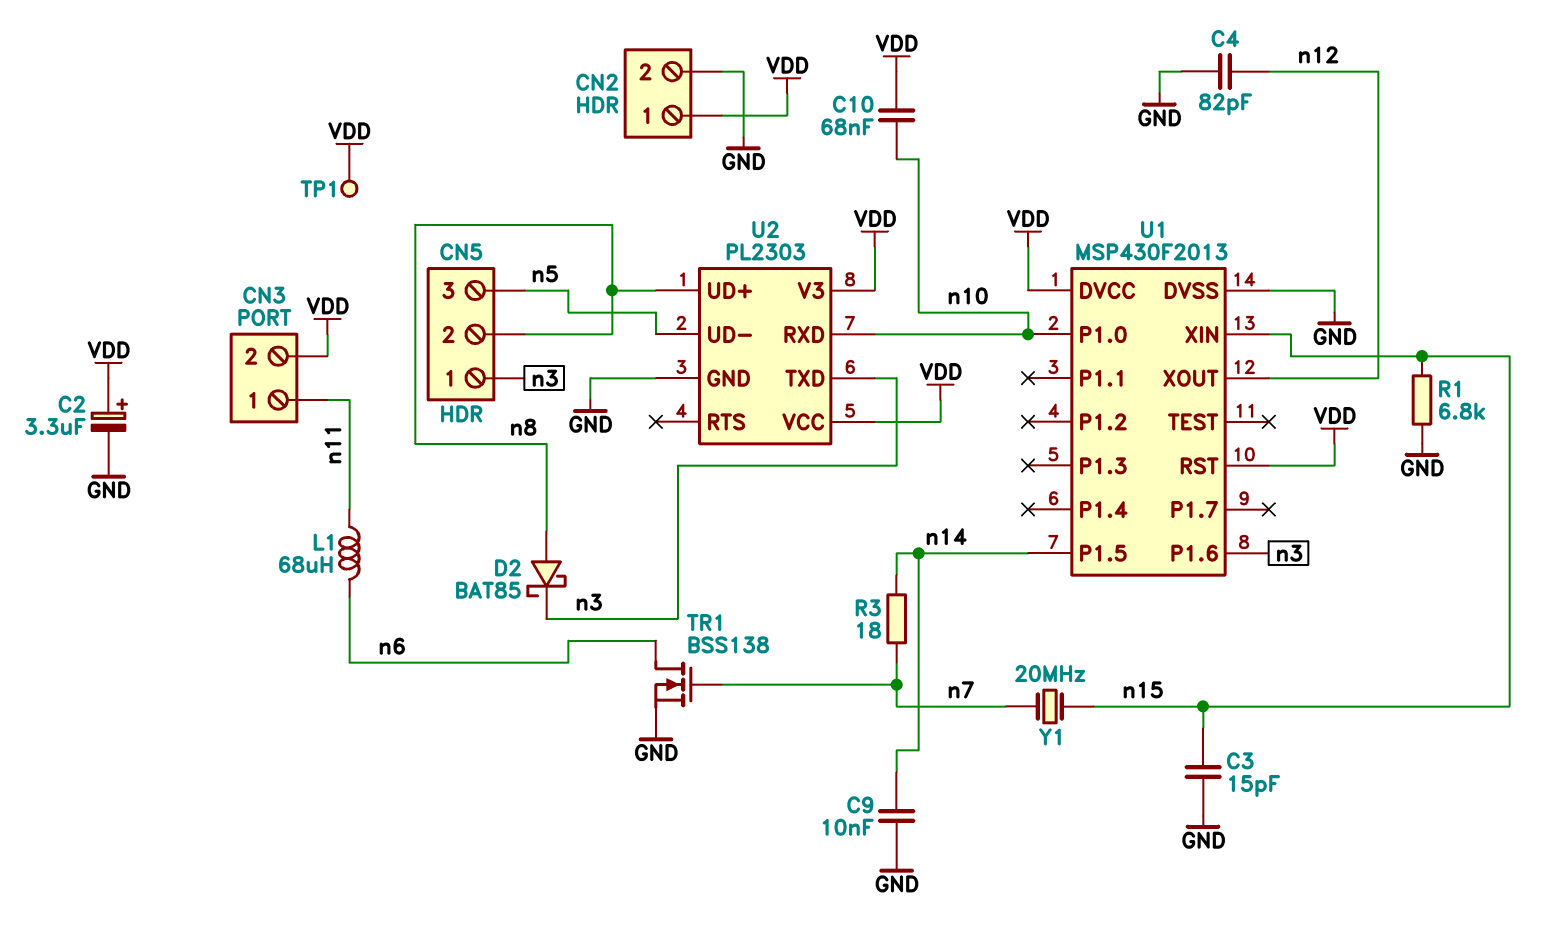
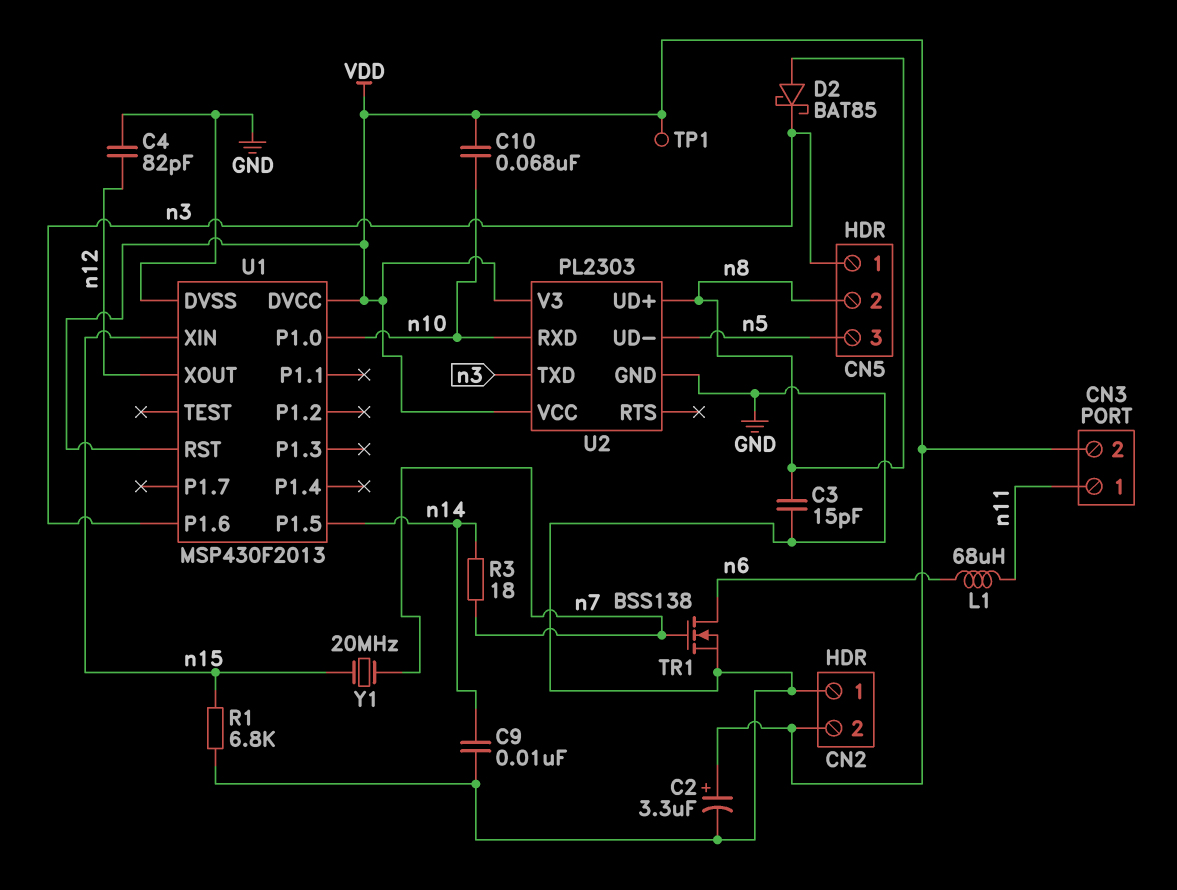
C3: 15pF (GND, n15) -> 15pF (GND, n8)
CN2 pin 1: VDD -> GND
CN2 pin 2: GND -> VDD

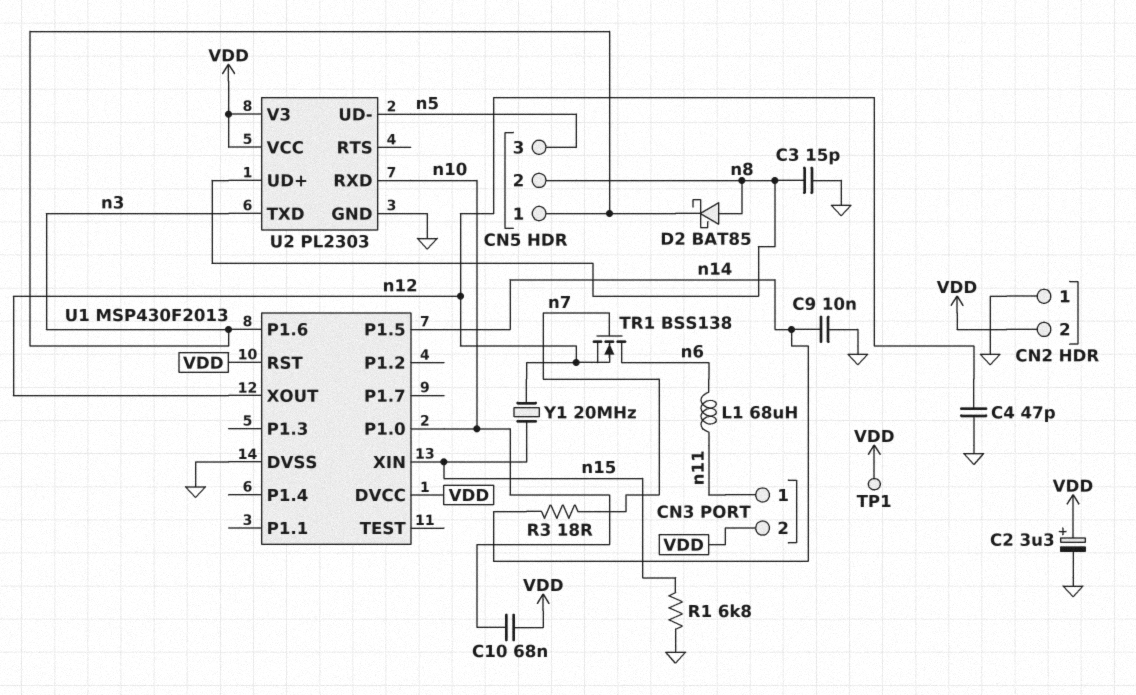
C4: 82pF (GND, n12) -> 47pF (GND, n12)
TR1: NMOS BSS138 (G n7, D n6, S GND) -> NMOS BSS138 (G n7, D n6, S n12)
Y1: 20MHz (n7, n15) -> 20MHz (n12, n15)

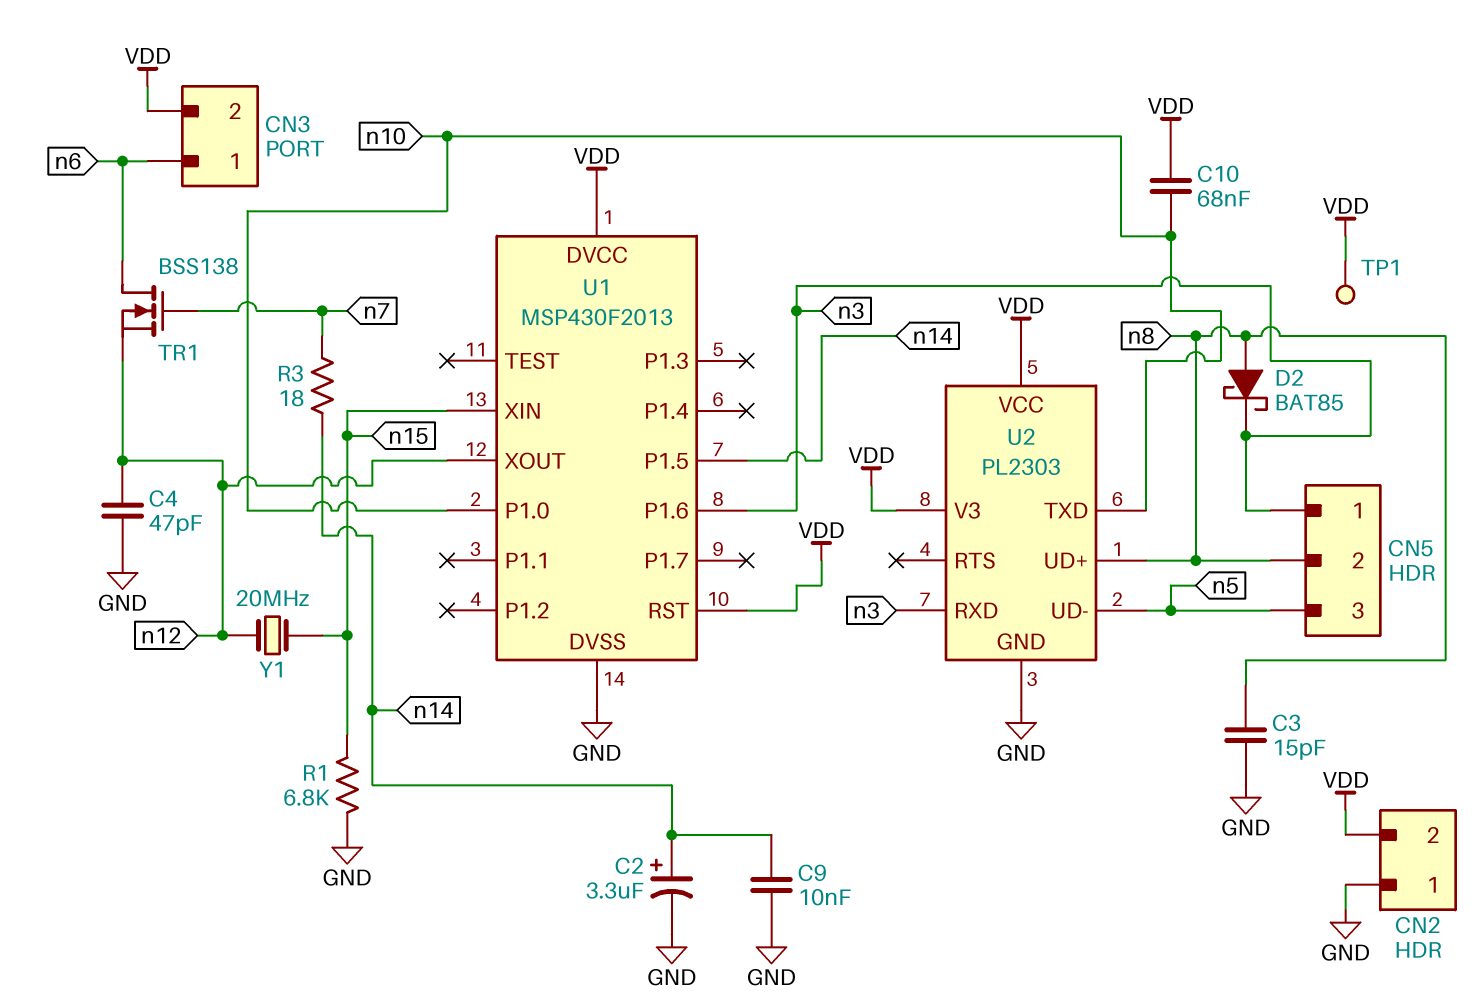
C2: 3.3uF (plus VDD, minus GND) -> 3.3uF (plus n14, minus GND)
CN3 pin 1: n11 -> n6
L1: 68uH (n6, n11) -> none
U2 pin RXD: n10 -> n3
U2 pin TXD: n3 -> n10

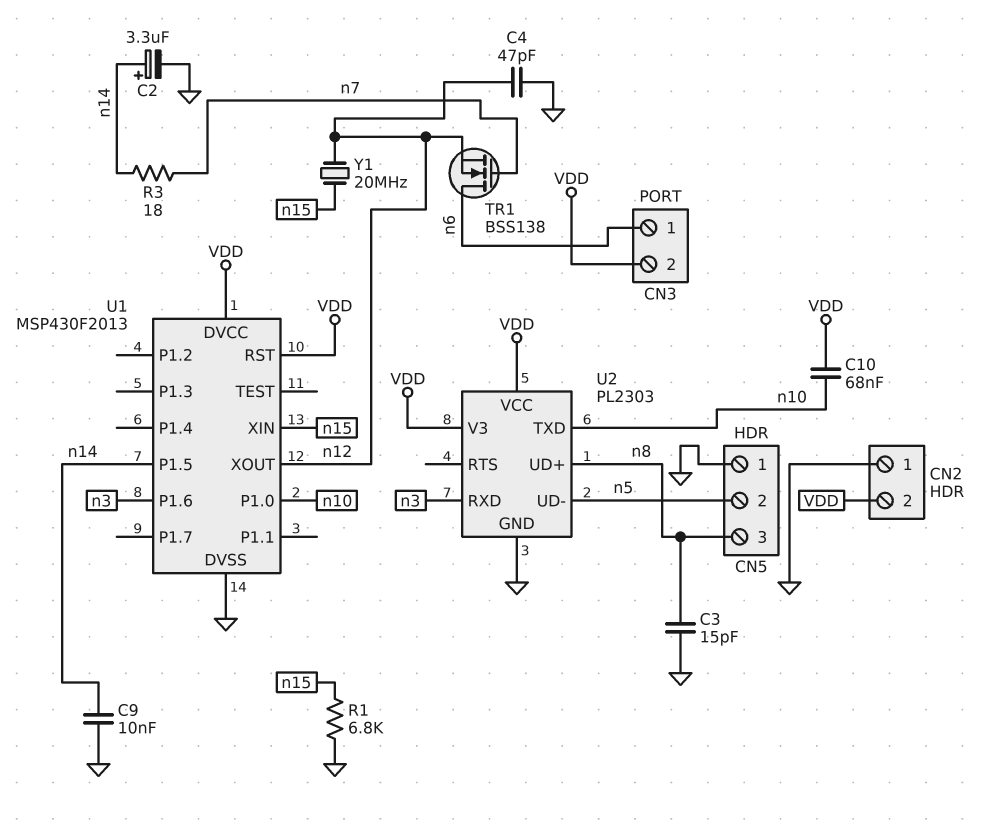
CN5 pin 1: n3 -> GND
CN5 pin 2: n8 -> n5
CN5 pin 3: n5 -> n8
D2: schottky BAT85 (A n8, K n3) -> none
TP1: test point (VDD) -> none

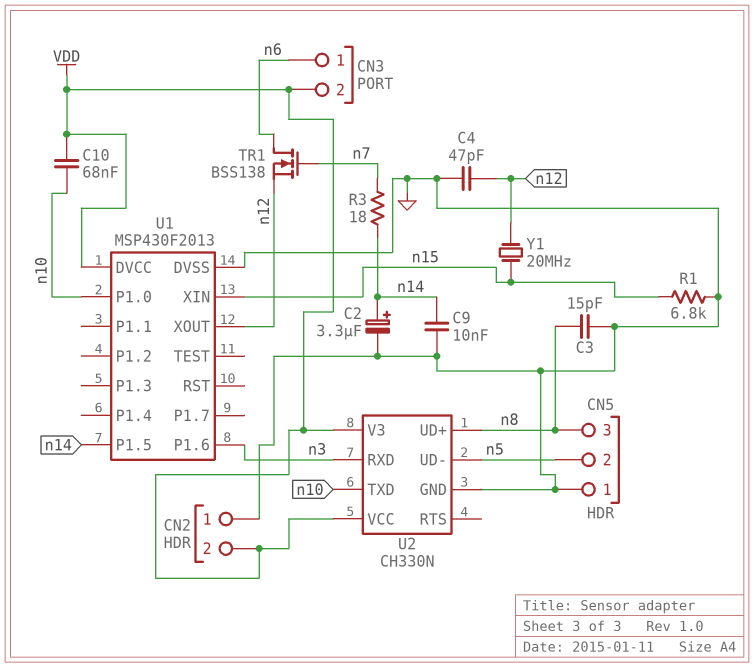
U1 pin RST: VDD -> none
U2: PL2303 -> CH330N

